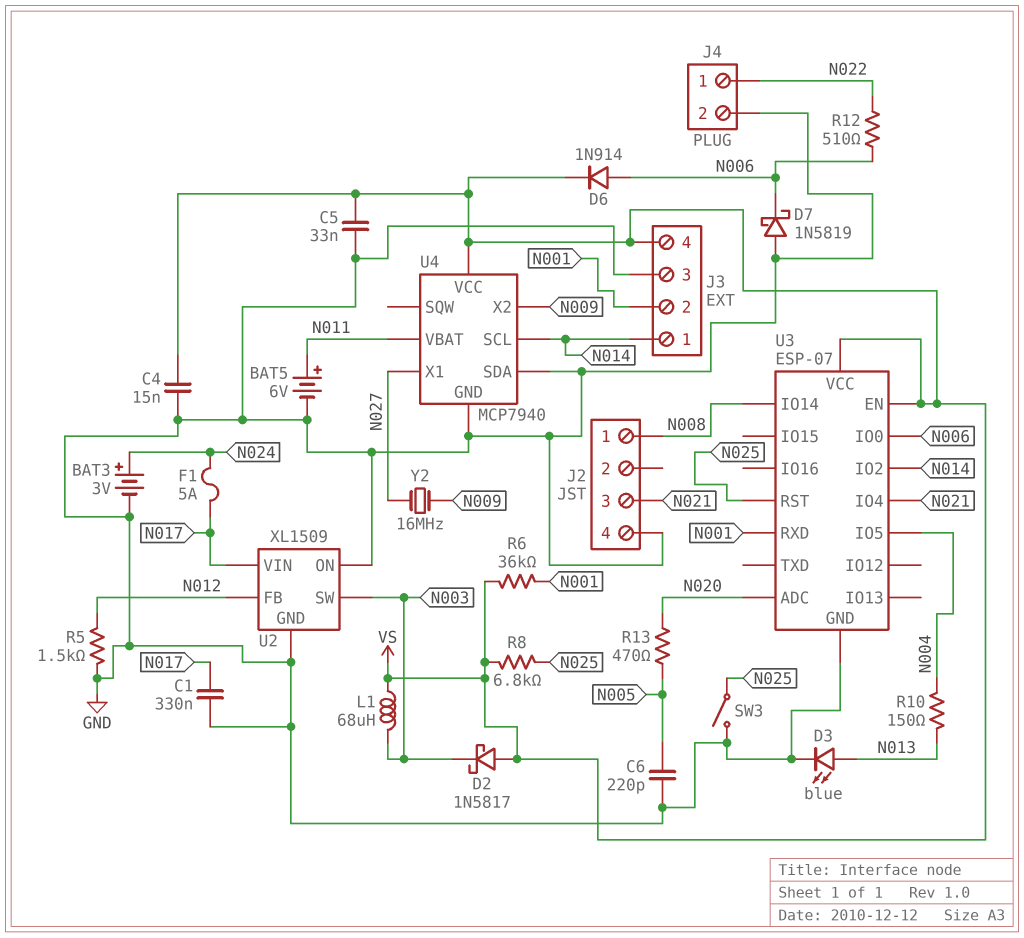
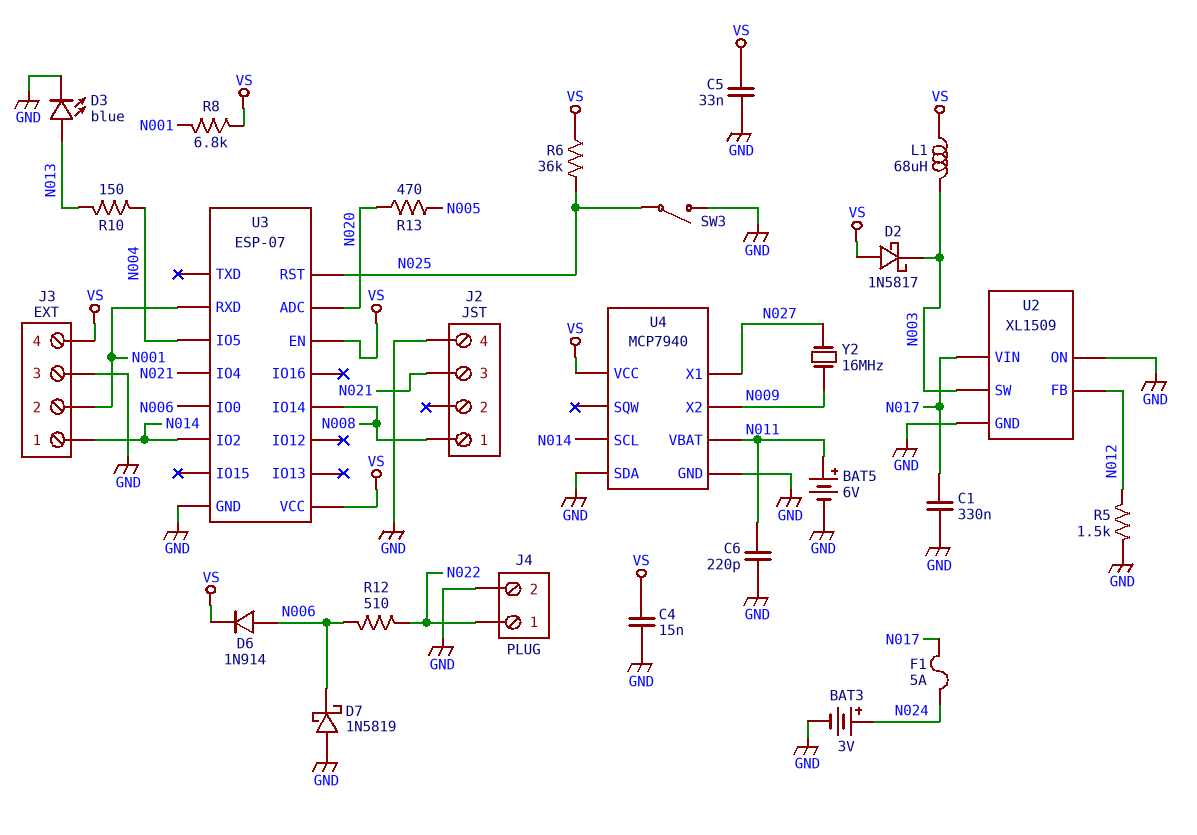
C6: 220pF (GND, N005) -> 220pF (GND, N011)
R6: 36k (N001, VS) -> 36k (N025, VS)
R8: 6.8k (N025, VS) -> 6.8k (N001, VS)

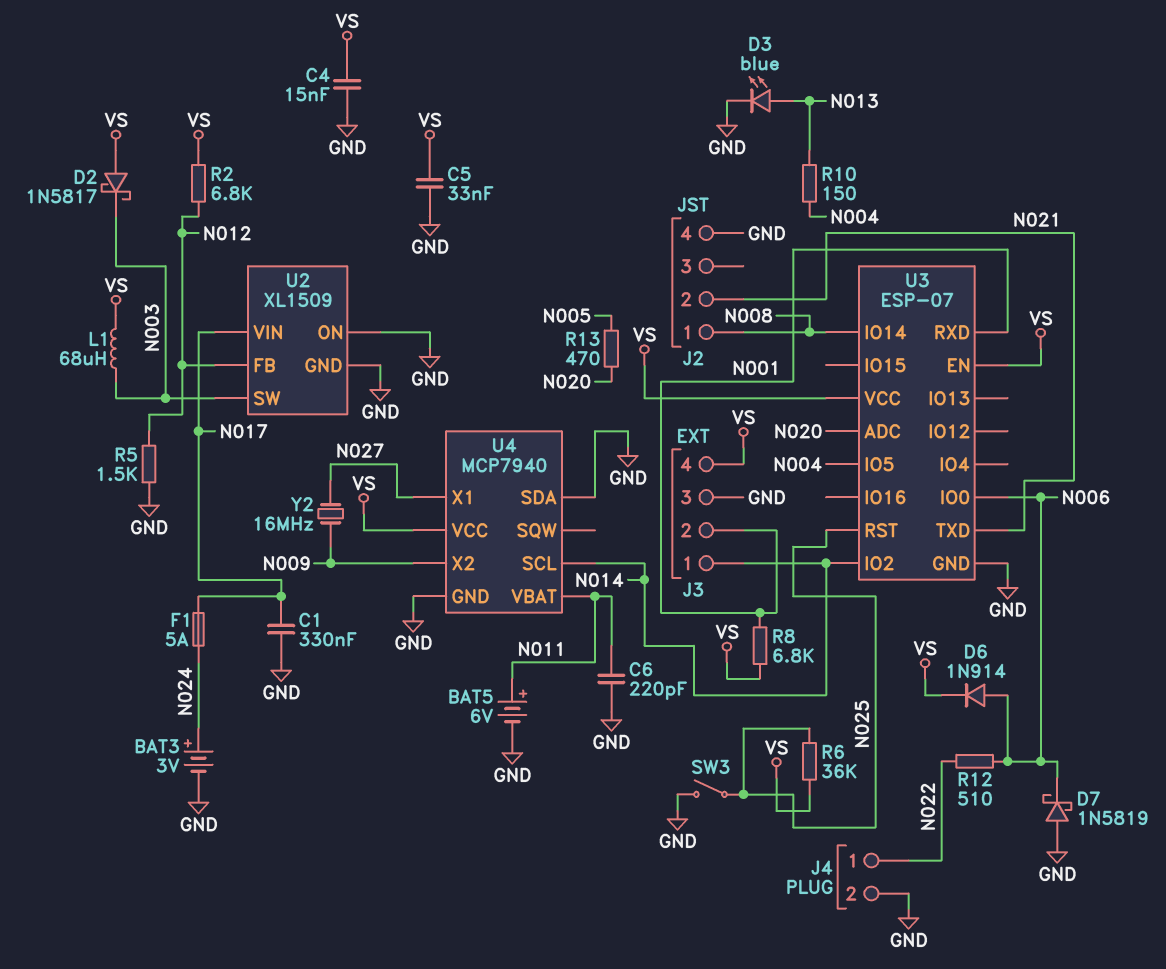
J2 pin 2: none -> N021
J2 pin 3: N021 -> none
R2: none -> 6.8k (N012, VS)
U3 pin IO4: N021 -> none
U3 pin TXD: none -> N021

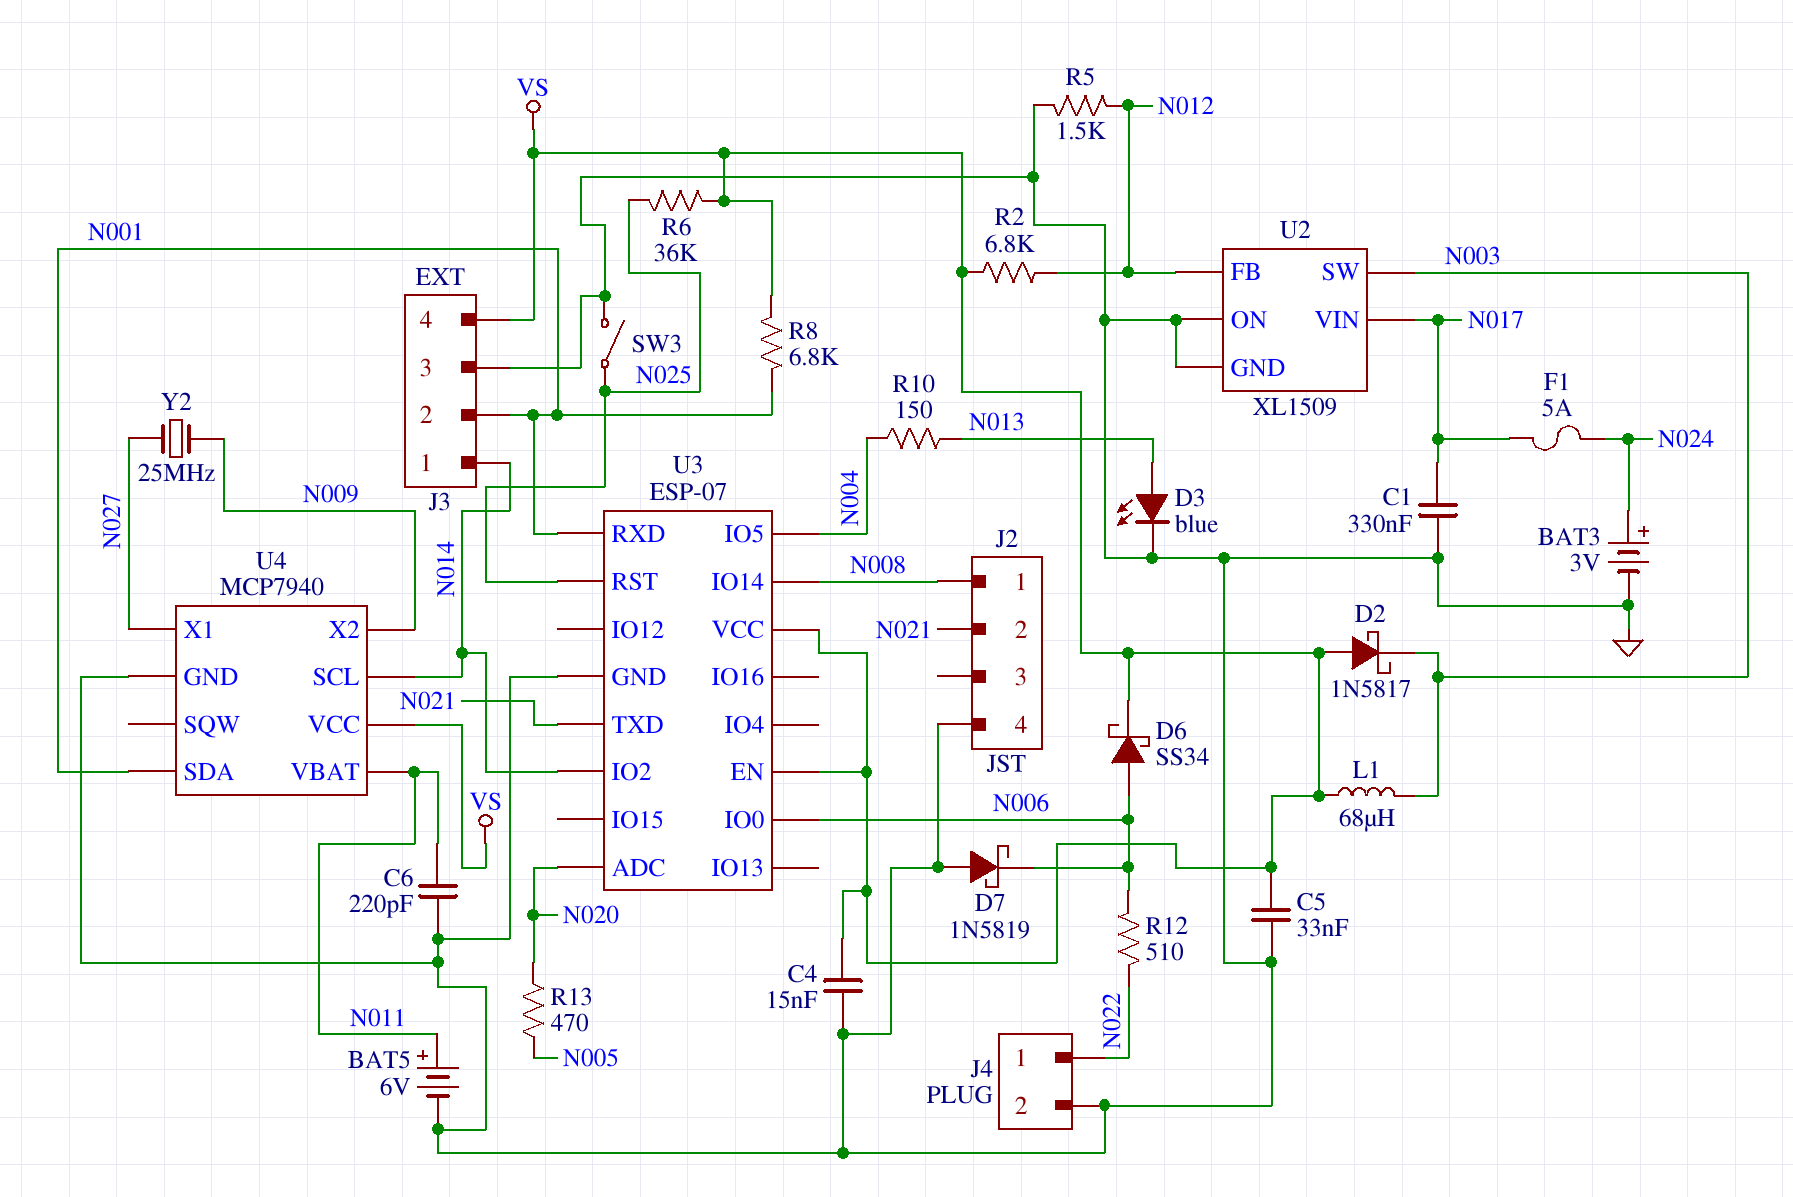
D6: diode 1N914 (A N006, K VS) -> schottky SS34 (A N006, K VS)
U4 pin SDA: GND -> N001
Y2: 16MHz (N009, N027) -> 25MHz (N009, N027)

